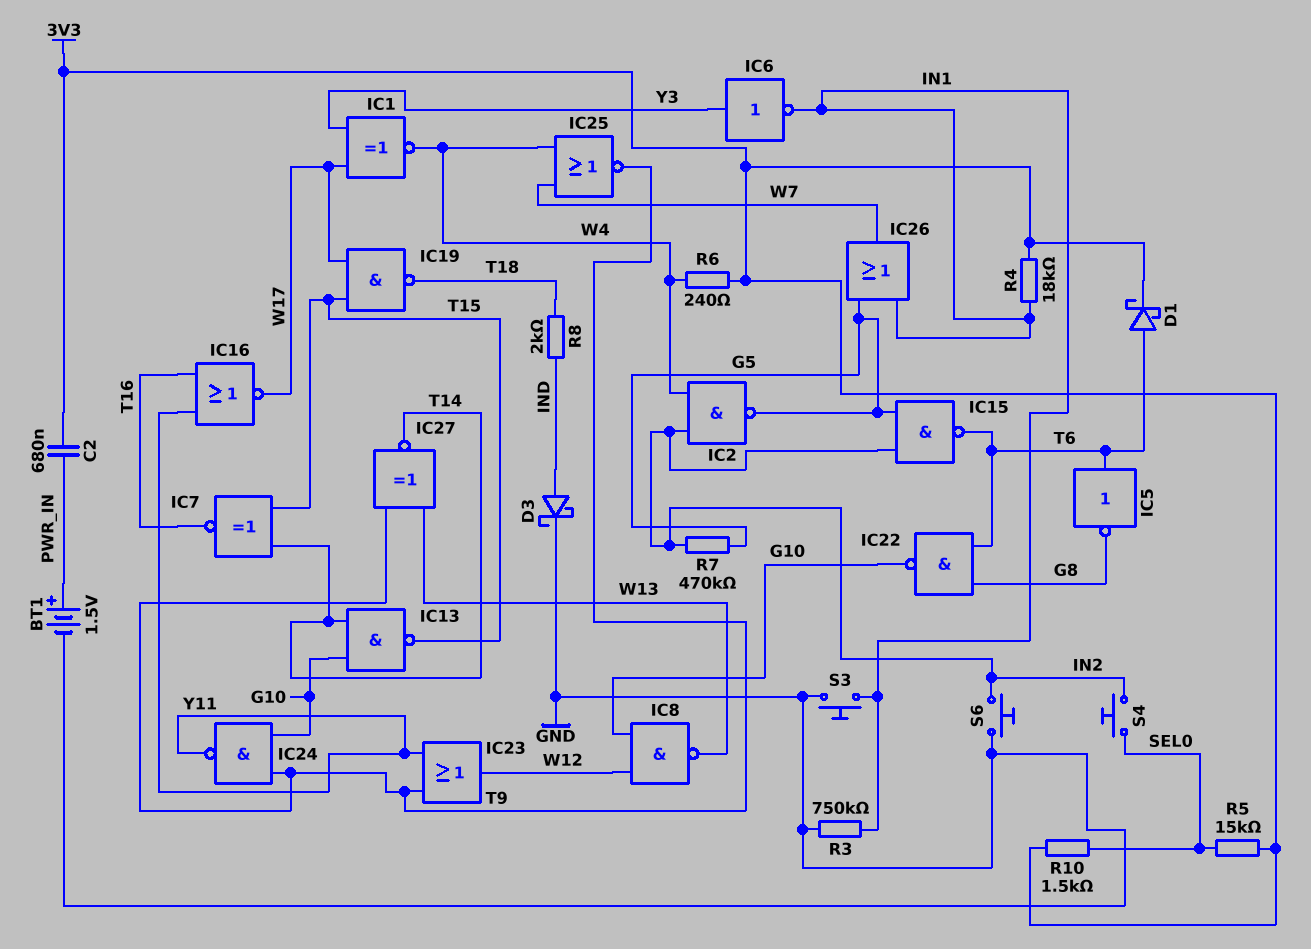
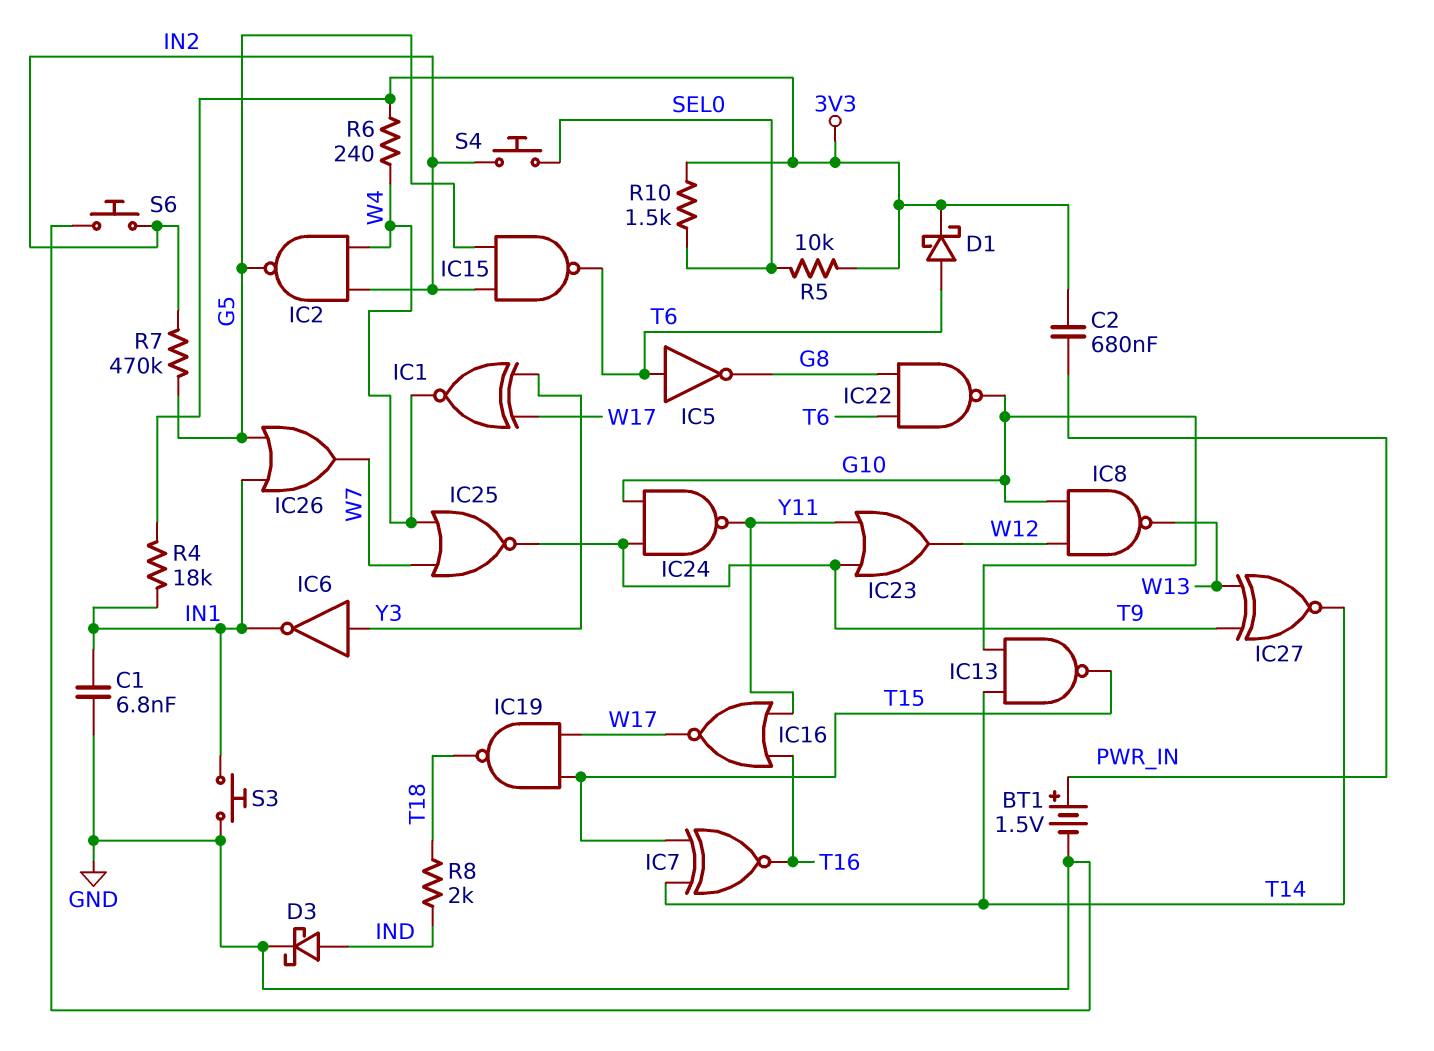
C1: none -> 6.8nF (GND, IN1)
R3: 750k (GND, IN1) -> none
R5: 15k (3V3, SEL0) -> 10k (3V3, SEL0)

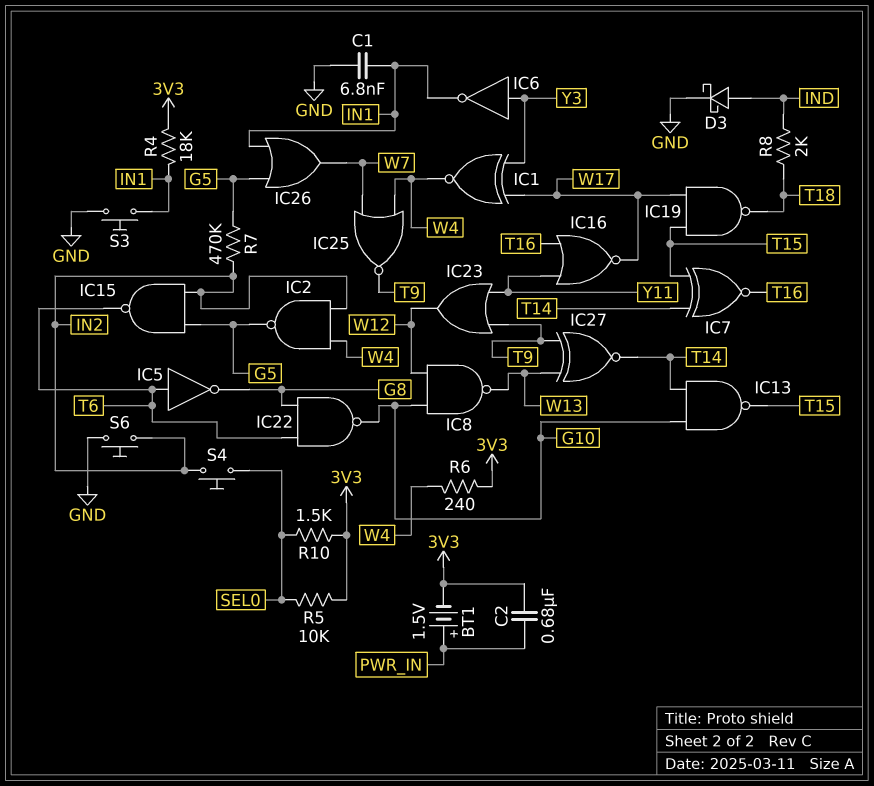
BT1: 1.5V (plus PWR_IN, minus GND) -> 1.5V (plus PWR_IN, minus 3V3)
D1: schottky (A T6, K 3V3) -> none
IC24: NAND (in G10, in T9, out Y11) -> none

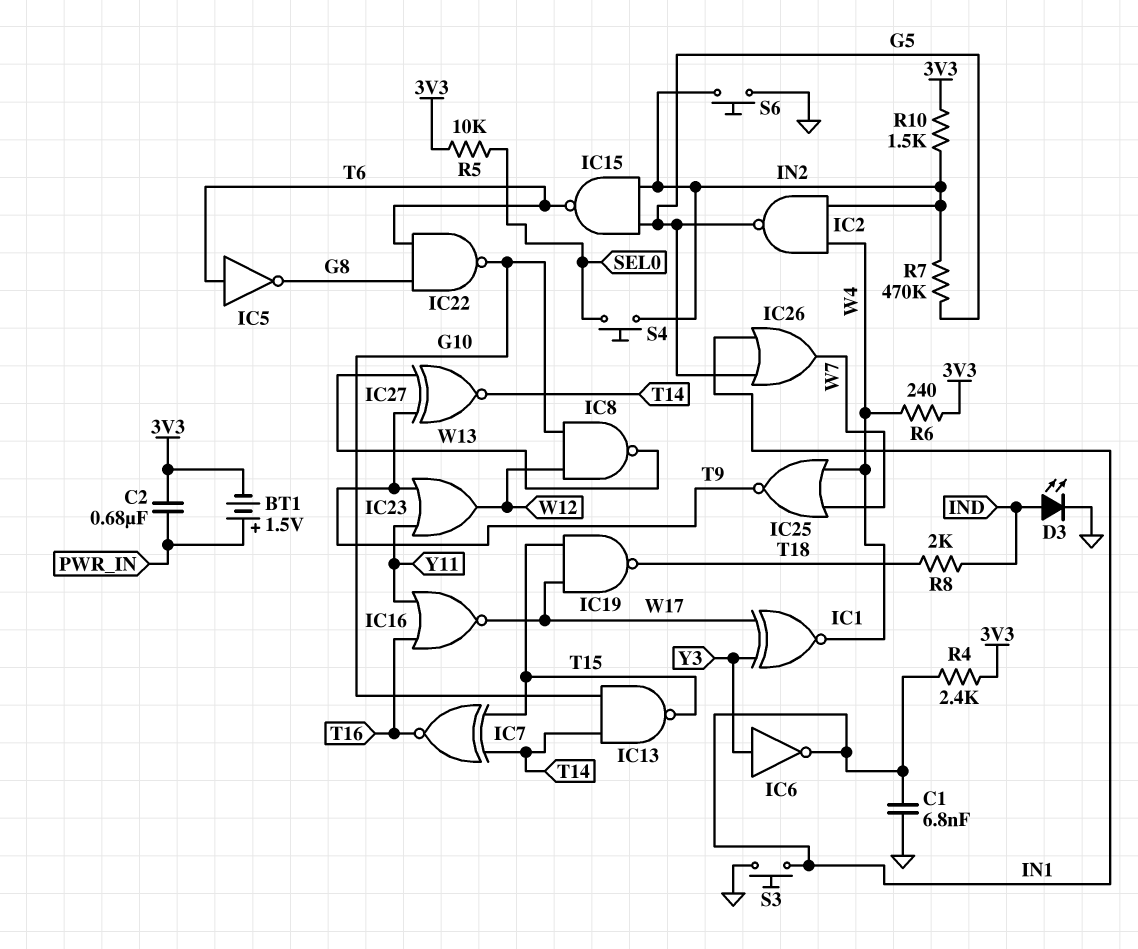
D3: schottky (A IND, K GND) -> LED (A IND, K GND)
R4: 18k (3V3, IN1) -> 2.4k (3V3, IN1)
R10: 1.5k (3V3, SEL0) -> 1.5k (3V3, IN2)

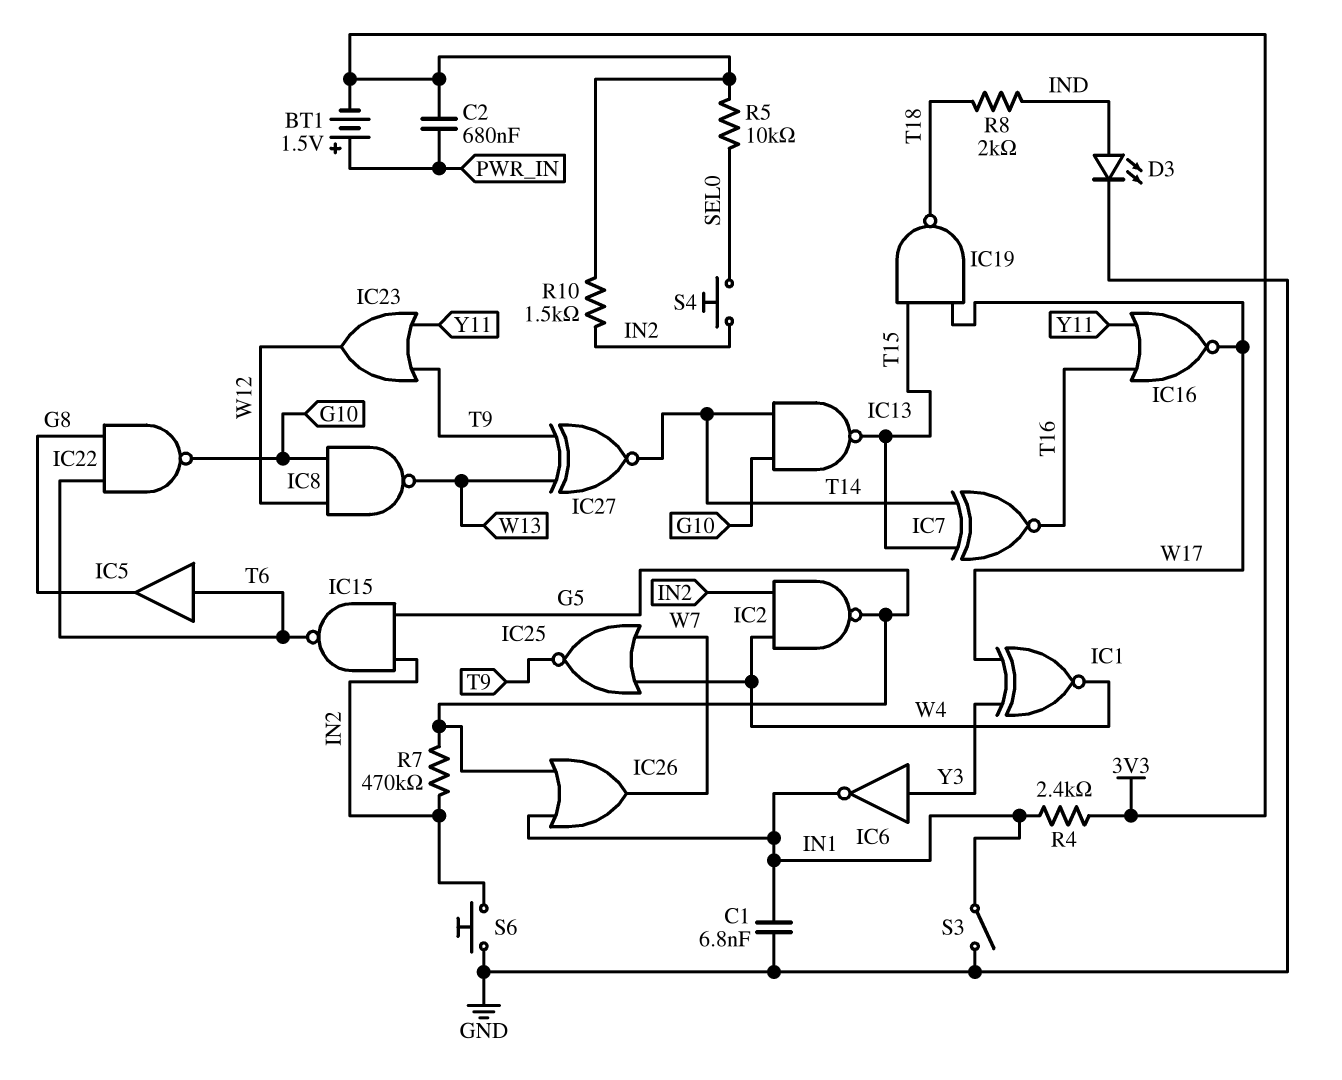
IC5: NOT (in T6, out G8) -> buffer (in T6, out G8)
R6: 240 (3V3, W4) -> none
S3: button (GND, IN1) -> switch (GND, IN1)

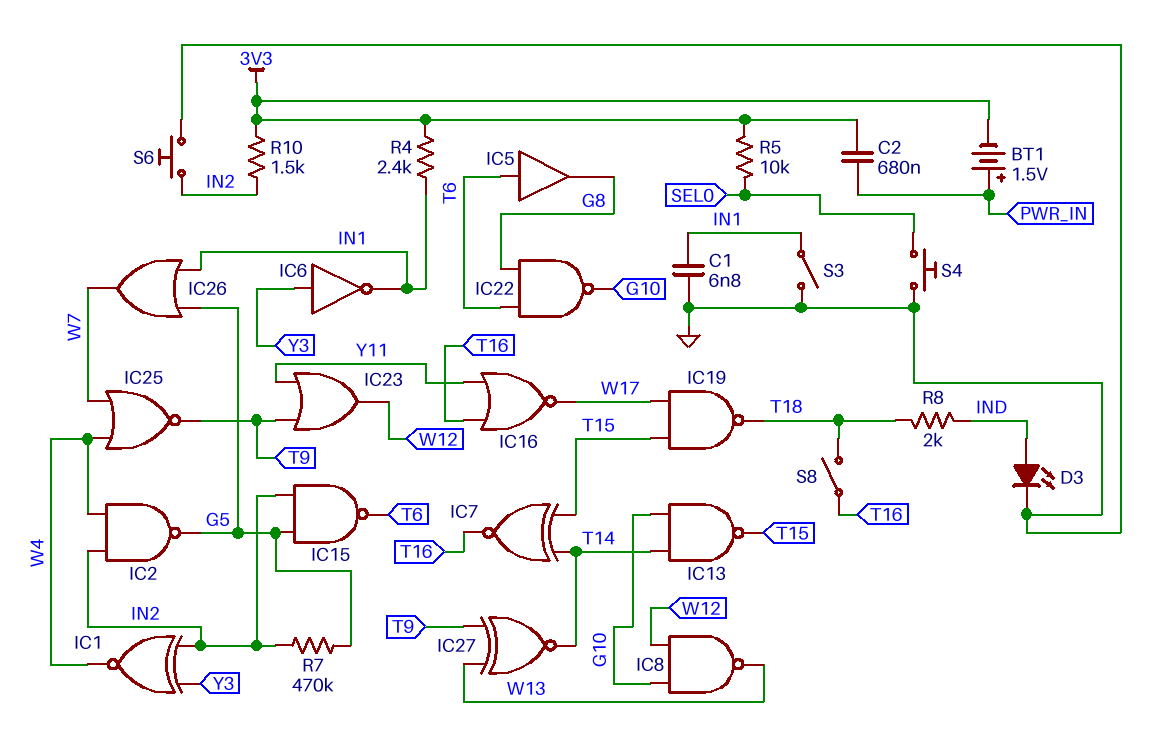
IC1: XNOR (in W17, in Y3, out W4) -> XNOR (in IN2, in Y3, out W4)
S4: button (IN2, SEL0) -> button (GND, SEL0)
S8: none -> switch (T16, T18)

